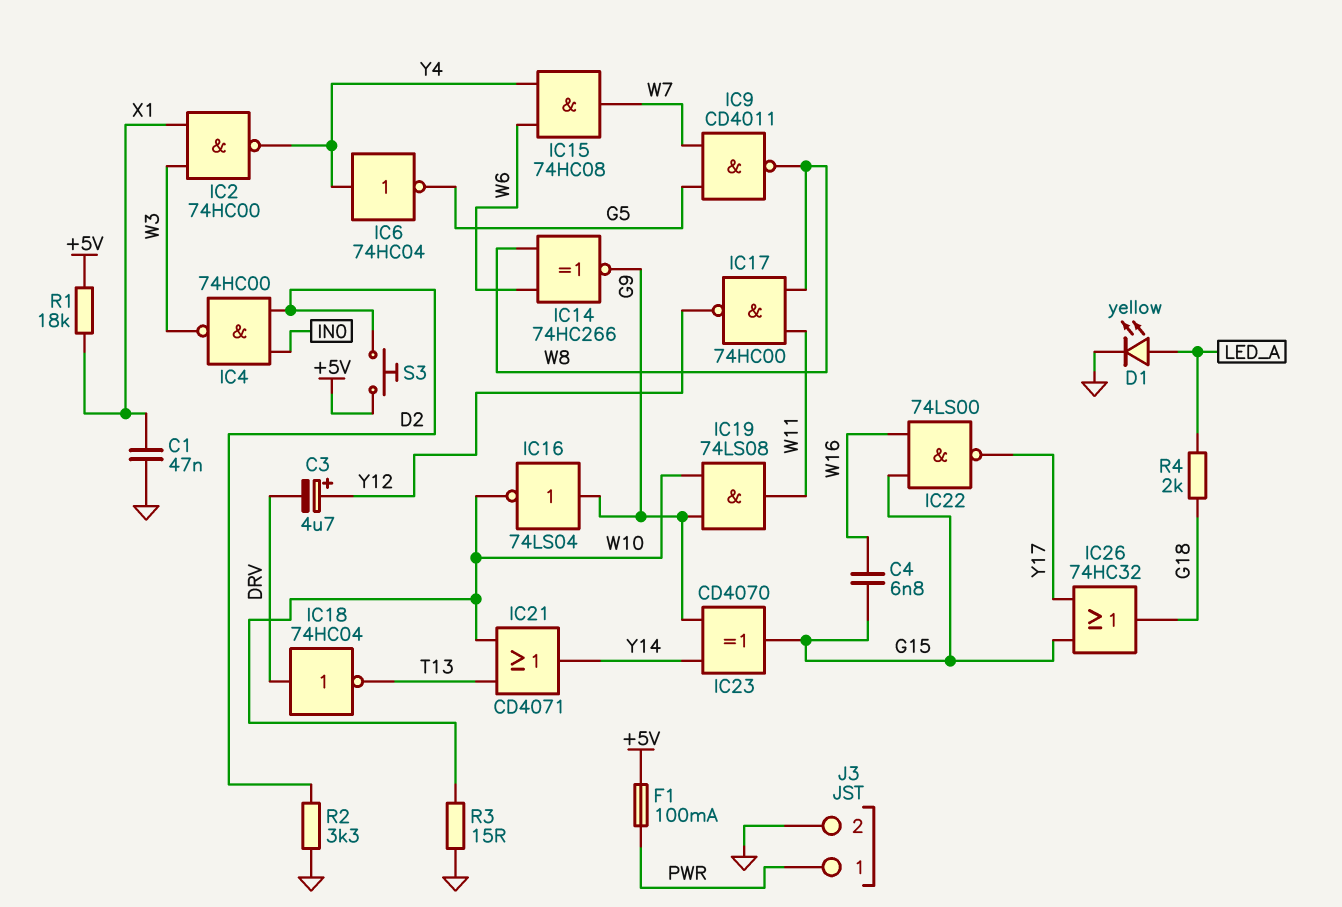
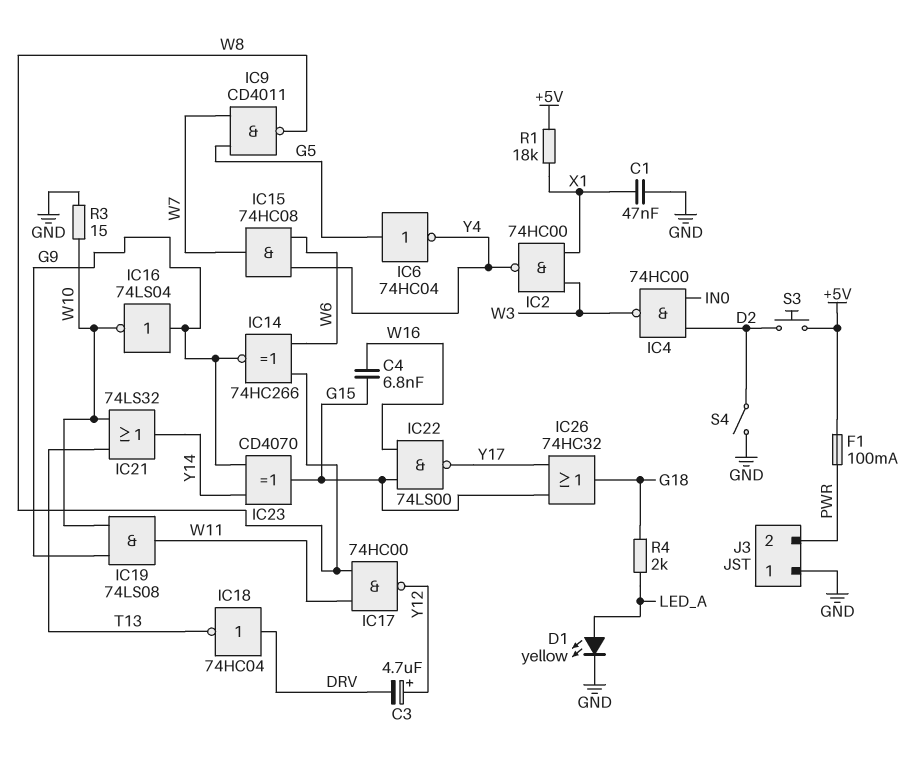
IC6: NOT 74HC04 (in Y4, out G5) -> NOT 74HC04 (in G5, out Y4)
IC21: OR CD4071 (in T13, in W10, out Y14) -> OR 74LS32 (in T13, in W10, out Y14)
J3 pin 1: PWR -> GND
J3 pin 2: GND -> PWR
R2: 3.3k (D2, GND) -> none
S4: none -> switch (D2, GND)

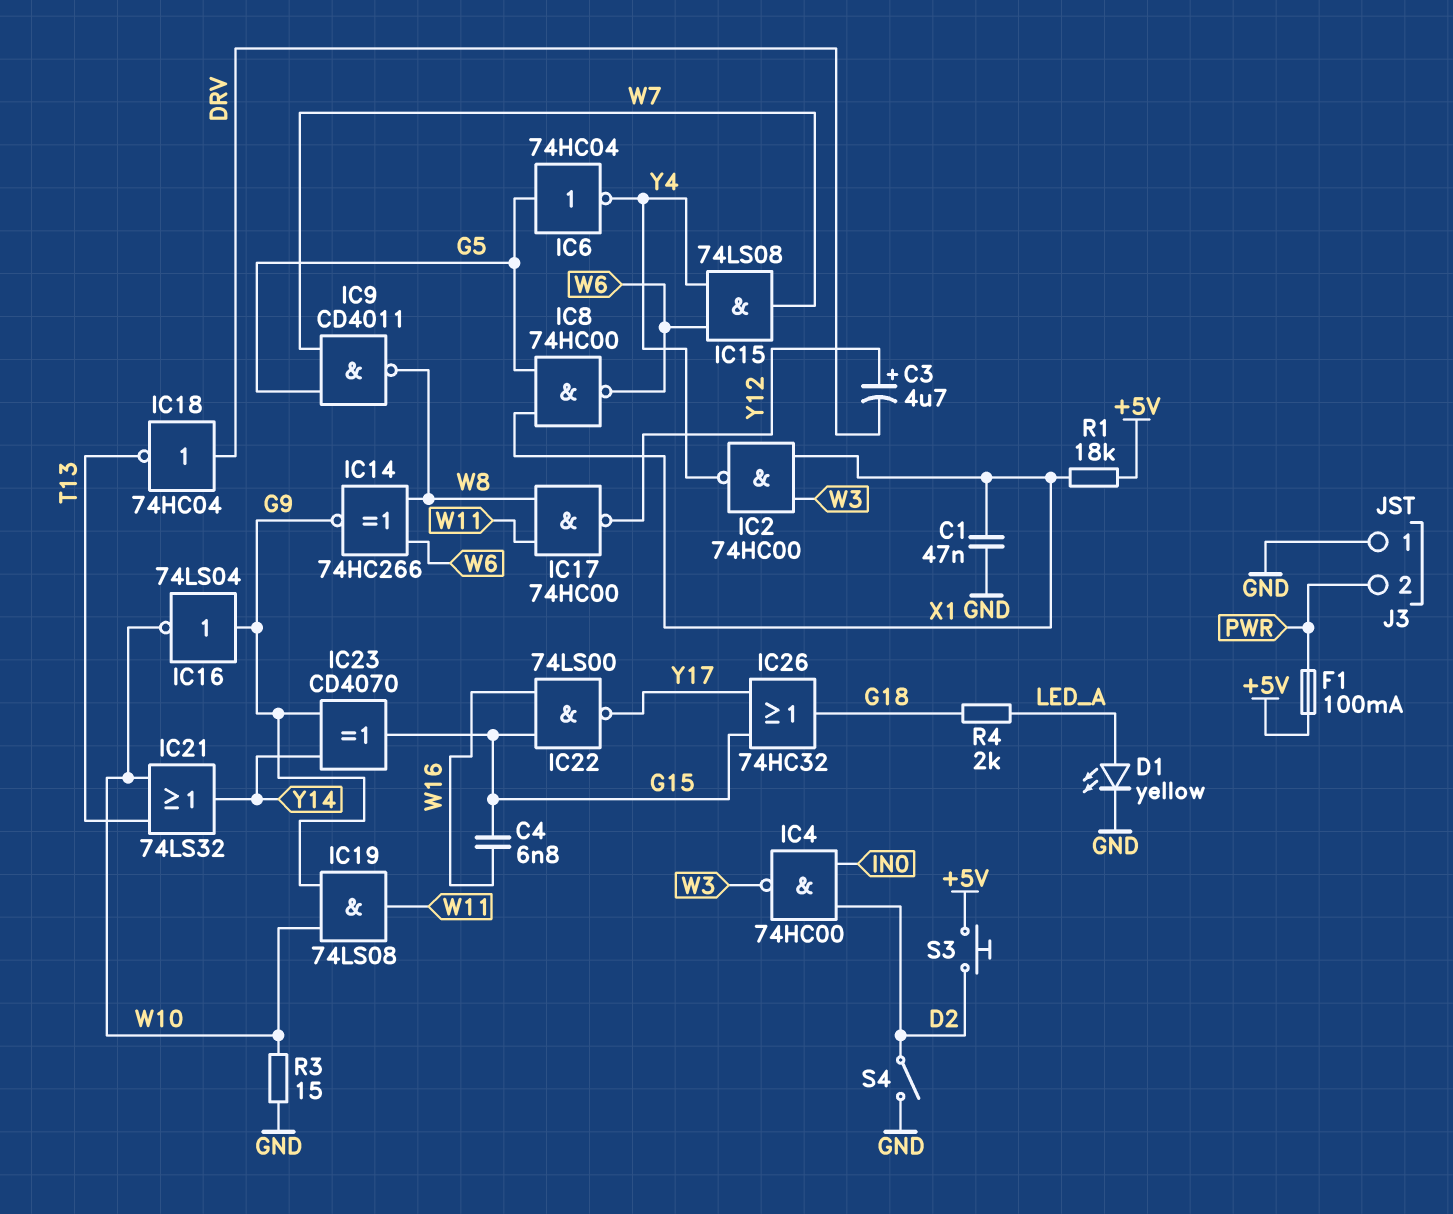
IC8: none -> NAND 74HC00 (in G5, in X1, out W6)
IC15: AND 74HC08 (in W6, in Y4, out W7) -> AND 74LS08 (in W6, in Y4, out W7)

